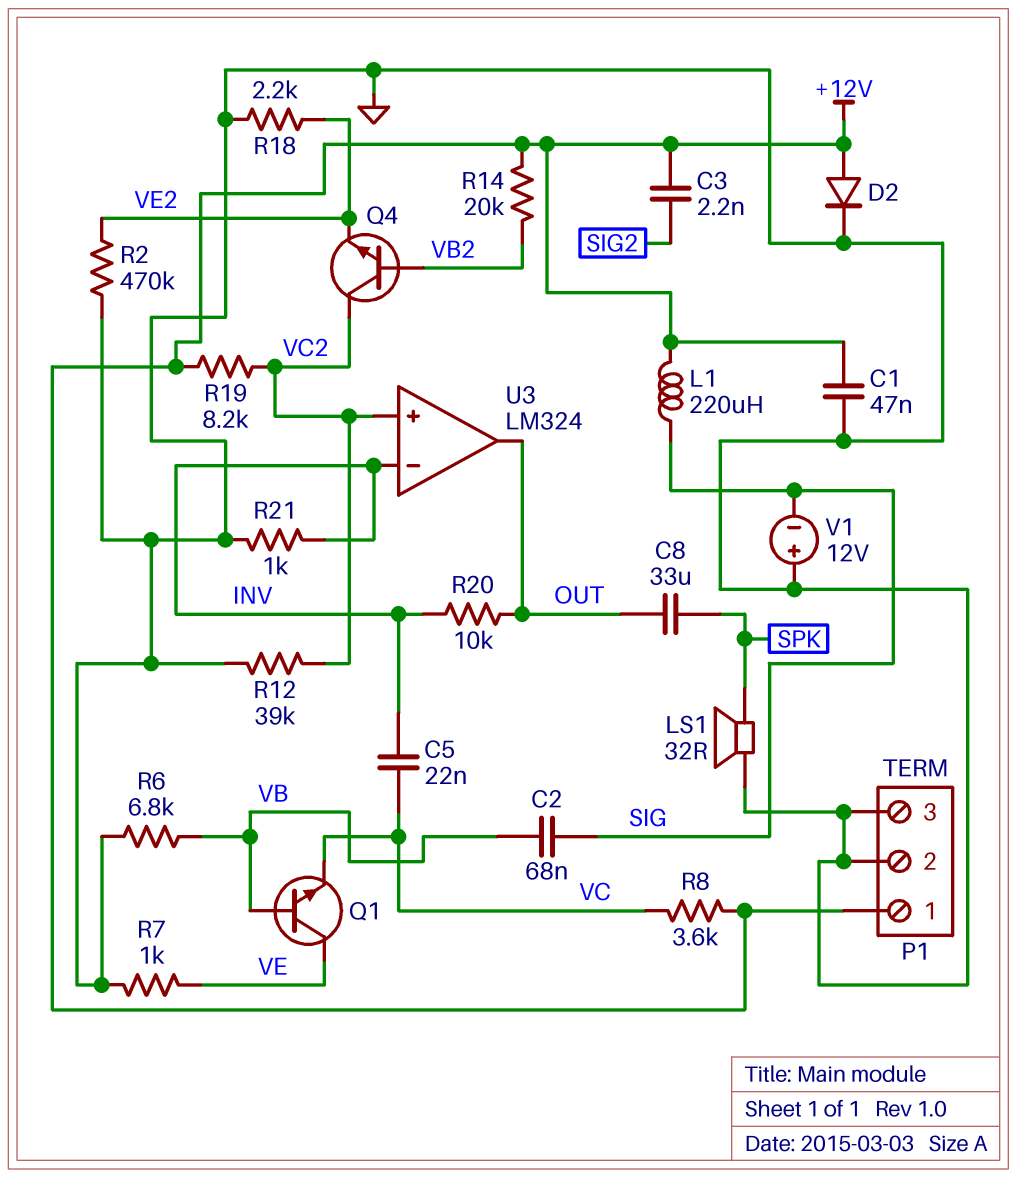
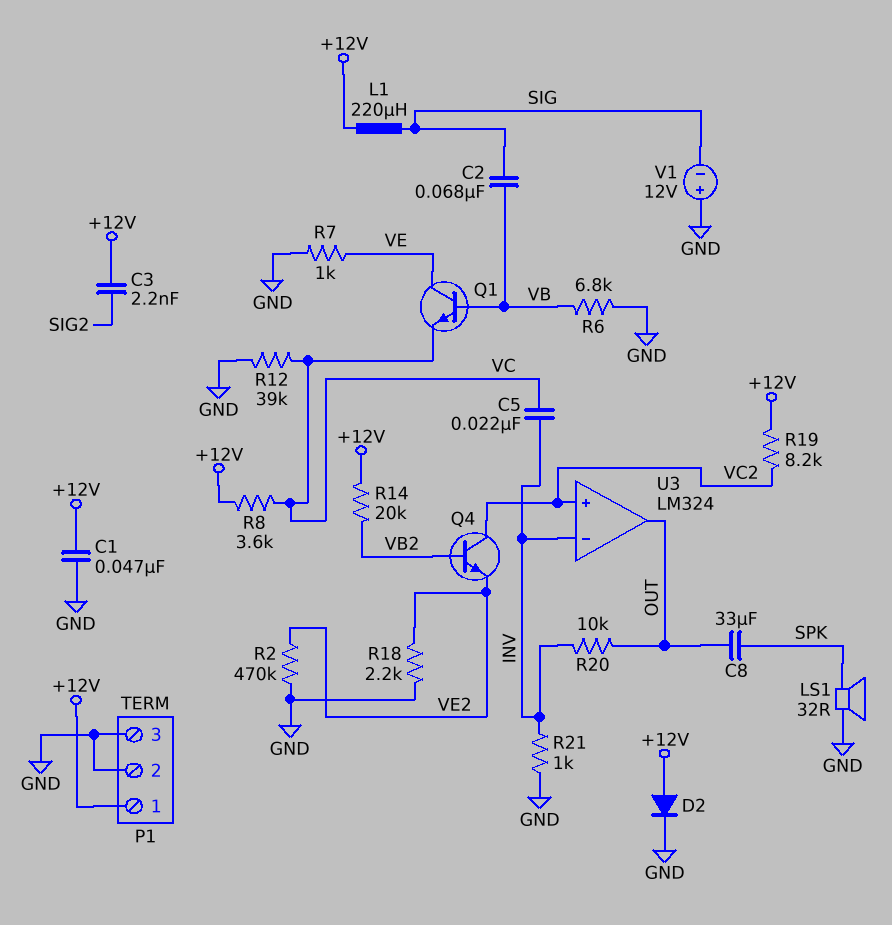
R12: 39k (GND, VC2) -> 39k (GND, VC)

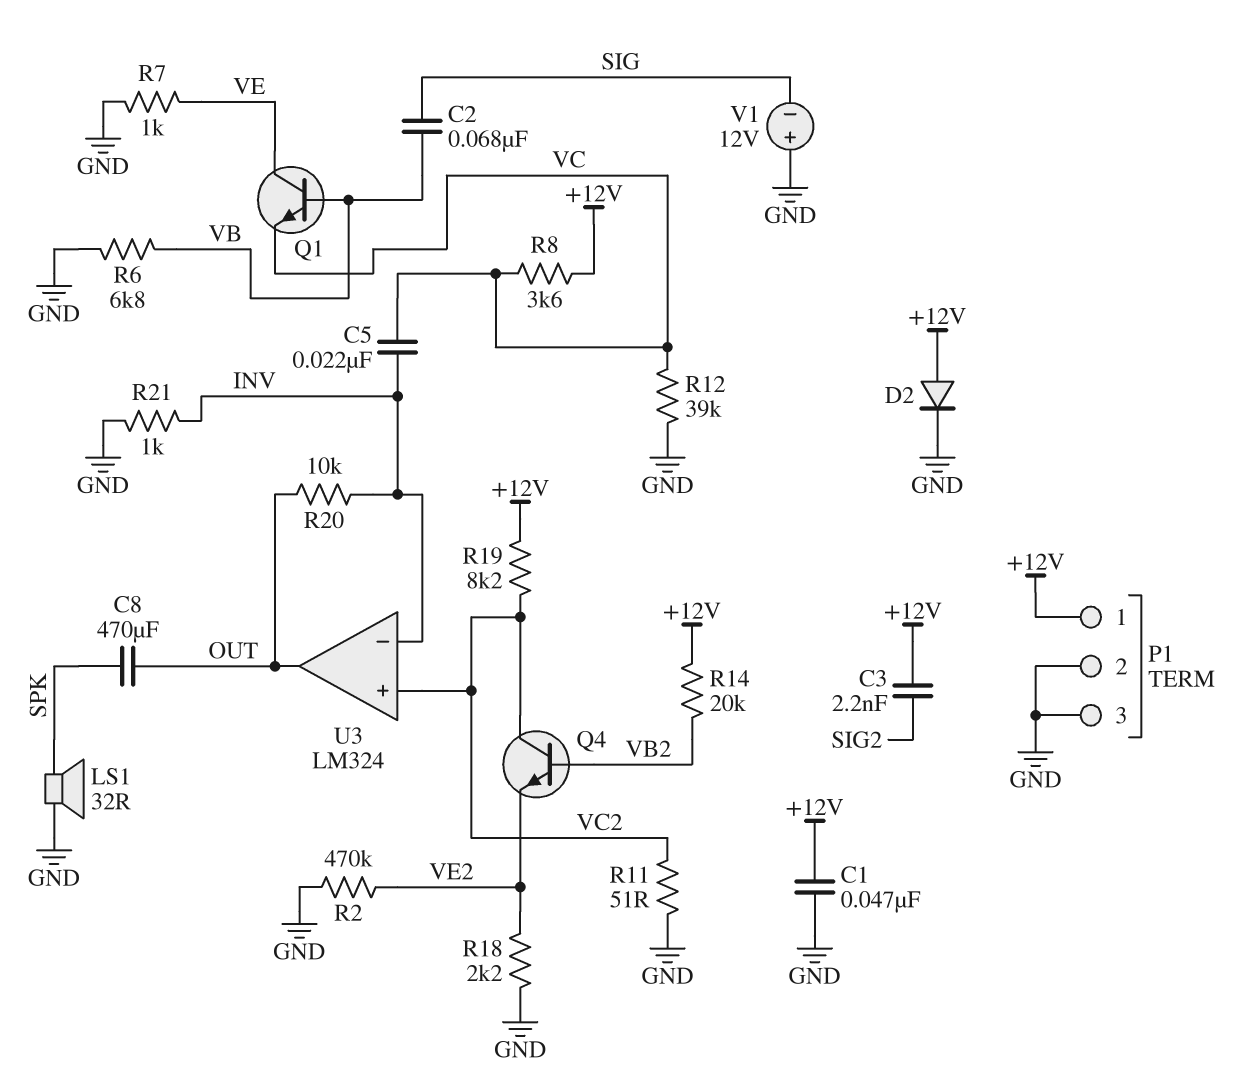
C8: 33uF (OUT, SPK) -> 470uF (OUT, SPK)
L1: 220uH (+12V, SIG) -> none
R11: none -> 51 (GND, VC2)

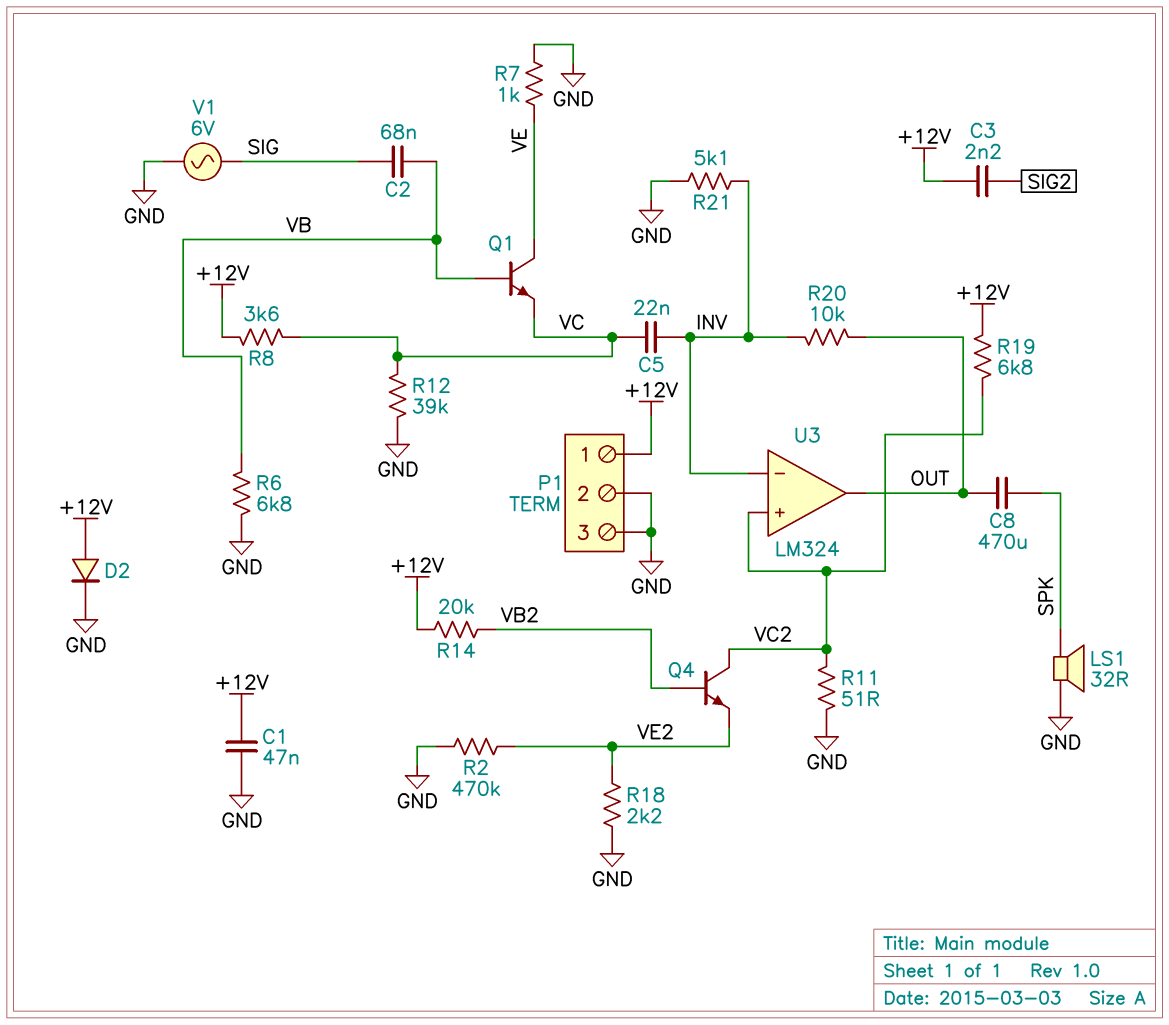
R19: 8.2k (+12V, VC2) -> 6.8k (+12V, VC2)
R21: 1k (GND, INV) -> 5.1k (GND, INV)
V1: 12V (plus GND, minus SIG) -> AC 6V (GND, SIG)

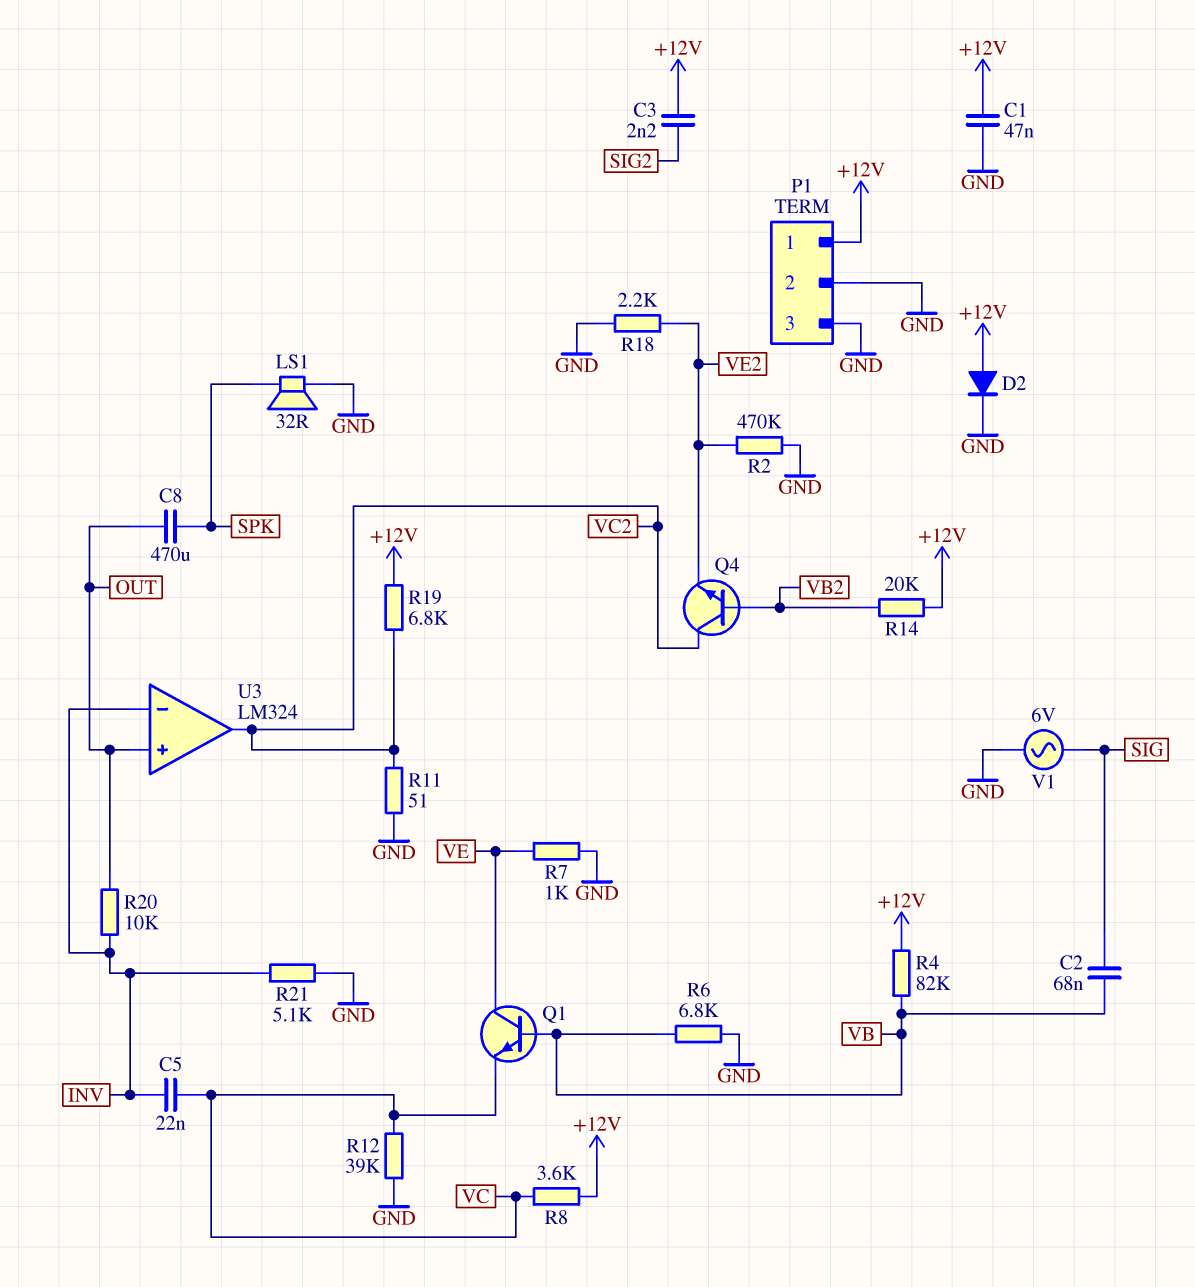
R4: none -> 82k (+12V, VB)
U3 pin in+: VC2 -> OUT
U3 pin out: OUT -> VC2

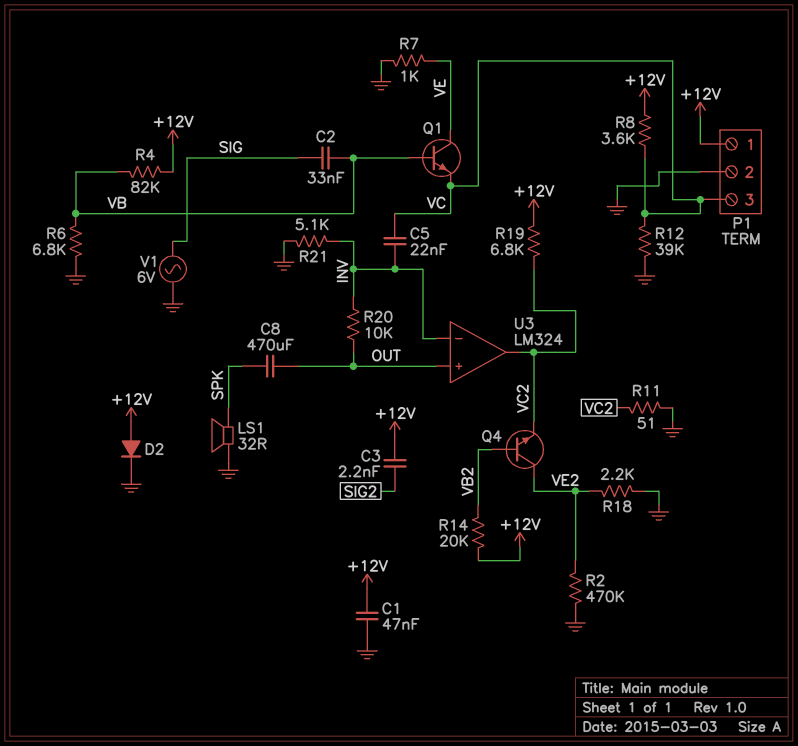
C2: 68nF (SIG, VB) -> 33nF (SIG, VB)
P1 pin 3: GND -> VC
Q4: NPN (B VB2, C VC2, E VE2) -> NPN (B VB2, C VE2, E VC2)

